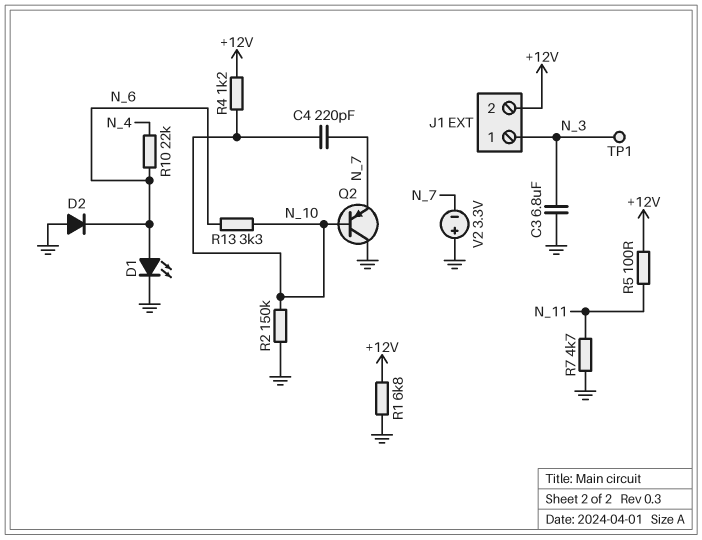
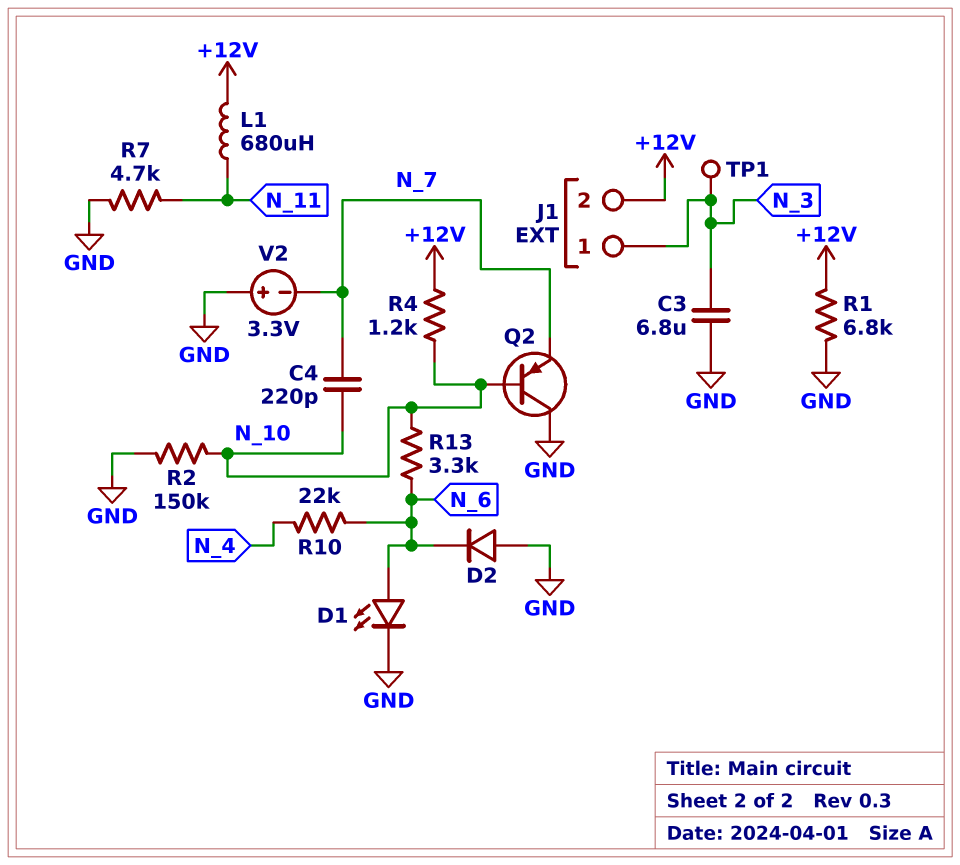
L1: none -> 680uH (+12V, N_11)
R5: 100 (+12V, N_11) -> none

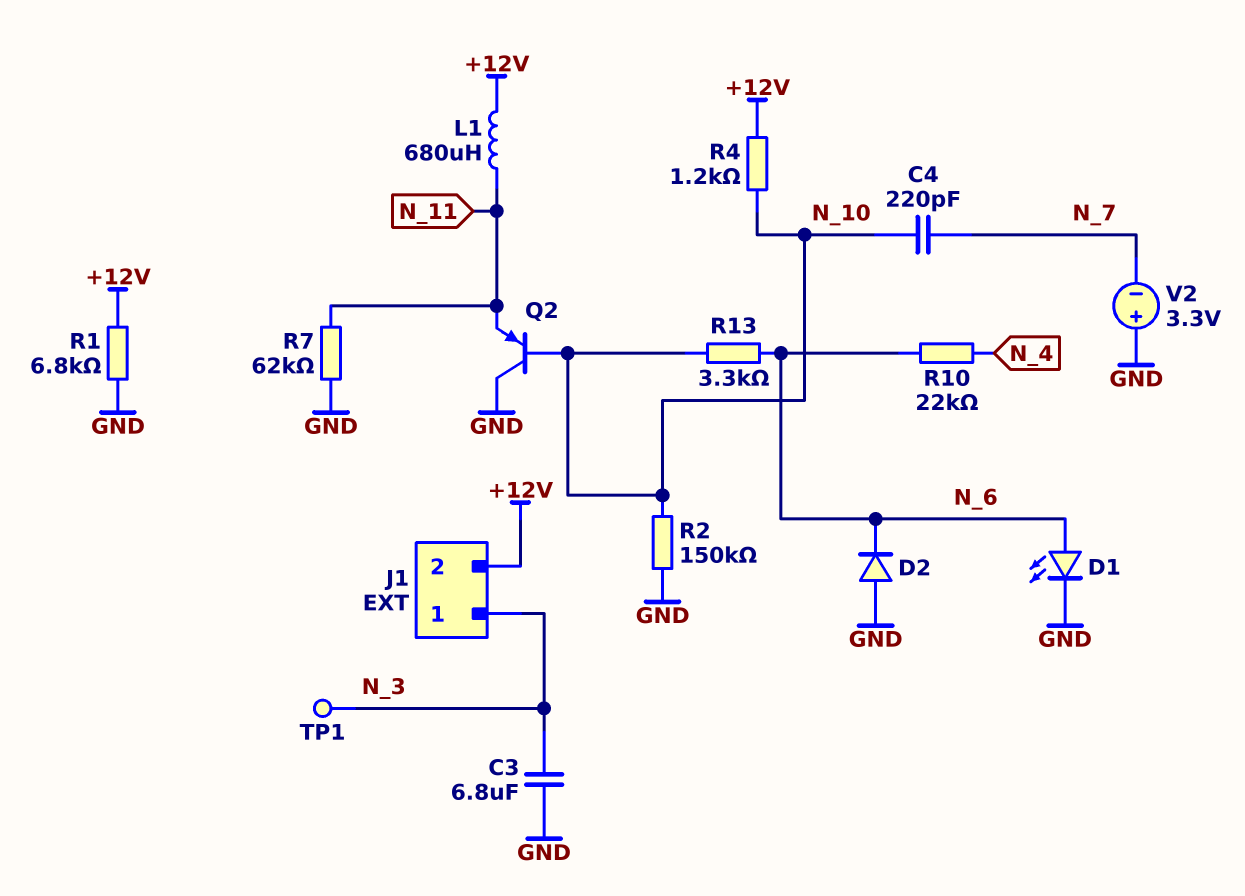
Q2: PNP (B N_10, C GND, E N_7) -> PNP (B N_10, C GND, E N_11)
R7: 4.7k (GND, N_11) -> 62k (GND, N_11)

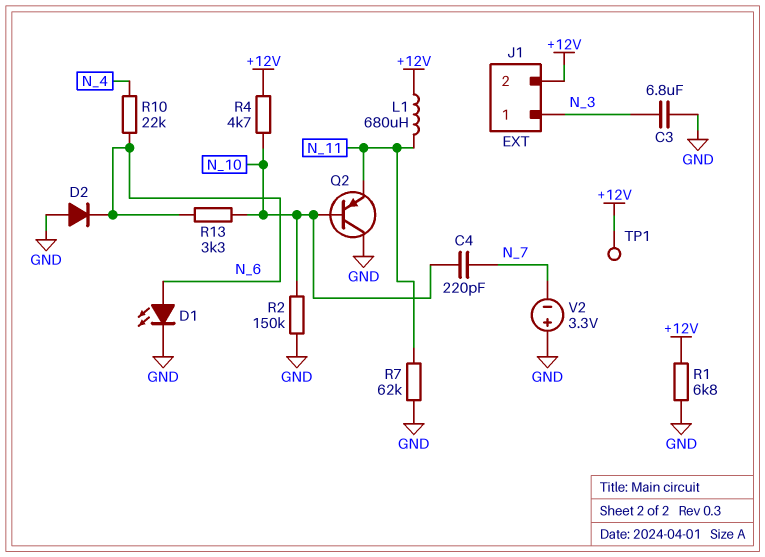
R4: 1.2k (+12V, N_10) -> 4.7k (+12V, N_10)
TP1: test point (N_3) -> test point (+12V)

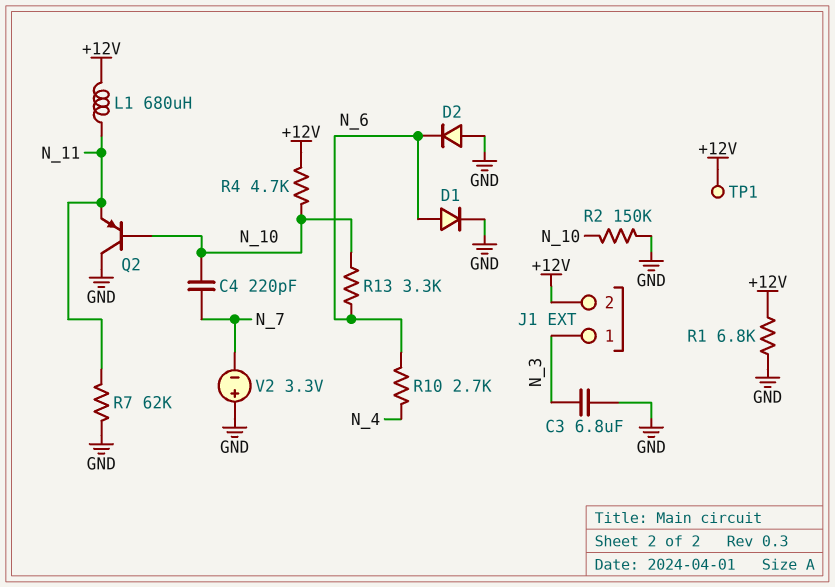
D1: LED (A N_6, K GND) -> diode (A N_6, K GND)
R10: 22k (N_4, N_6) -> 2.7k (N_4, N_6)

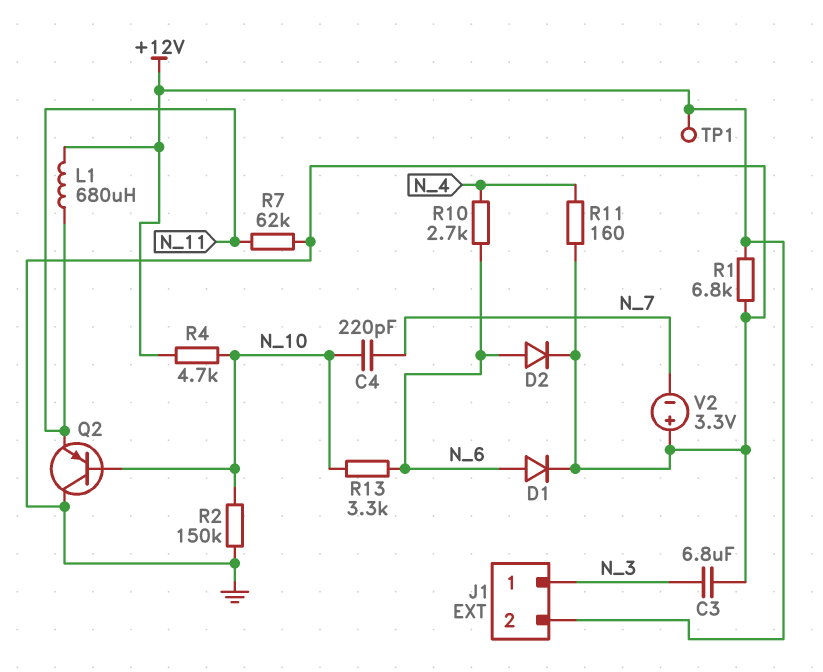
D2: diode (A GND, K N_6) -> diode (A N_6, K GND)
R11: none -> 160 (GND, N_4)

